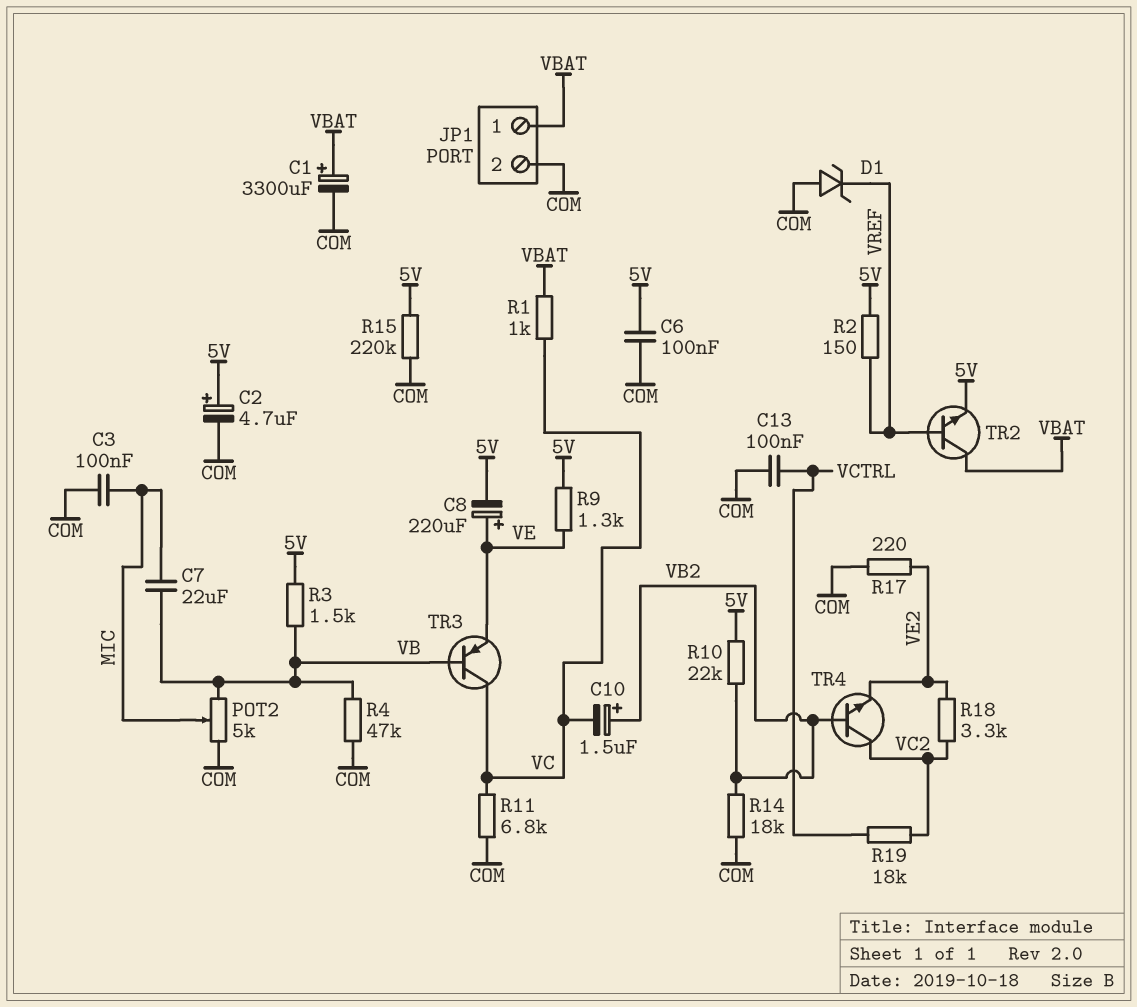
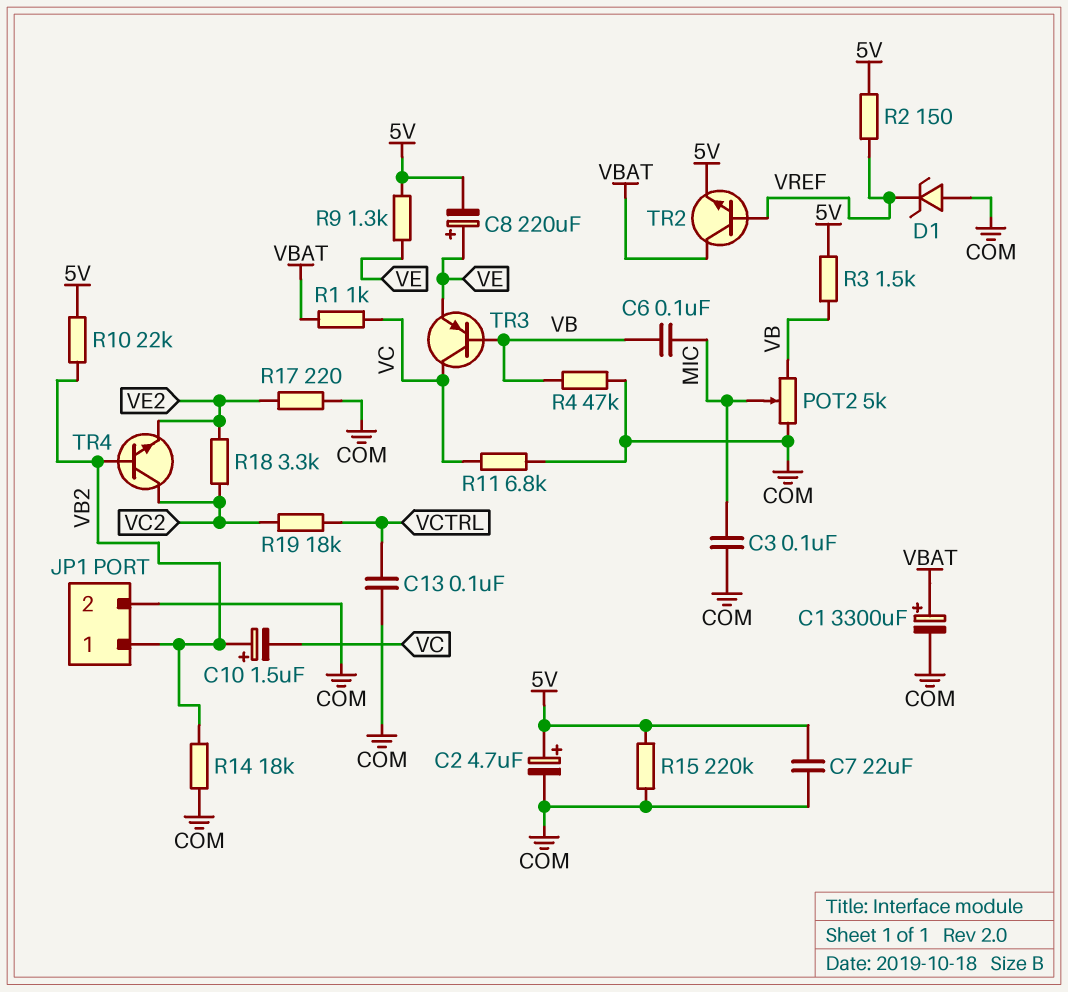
C6: 100nF (5V, COM) -> 100nF (MIC, VB)
C7: 22uF (MIC, VB) -> 22uF (5V, COM)
JP1 pin 1: VBAT -> VB2

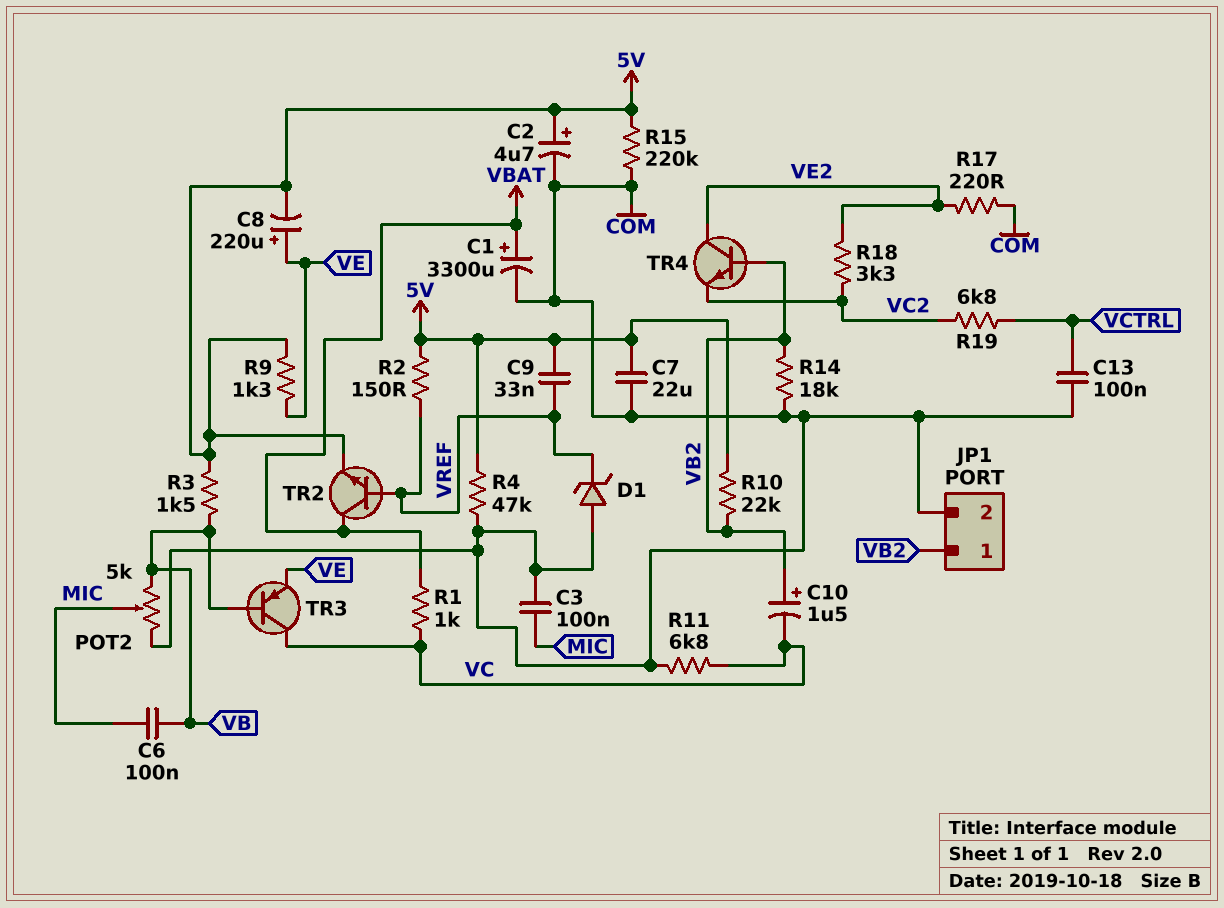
C9: none -> 33nF (5V, VREF)
R4: 47k (COM, VB) -> 47k (5V, COM)
R19: 18k (VC2, VCTRL) -> 6.8k (VC2, VCTRL)
TR4: NPN (B VB2, C VC2, E VE2) -> NPN (B VB2, C VE2, E VC2)

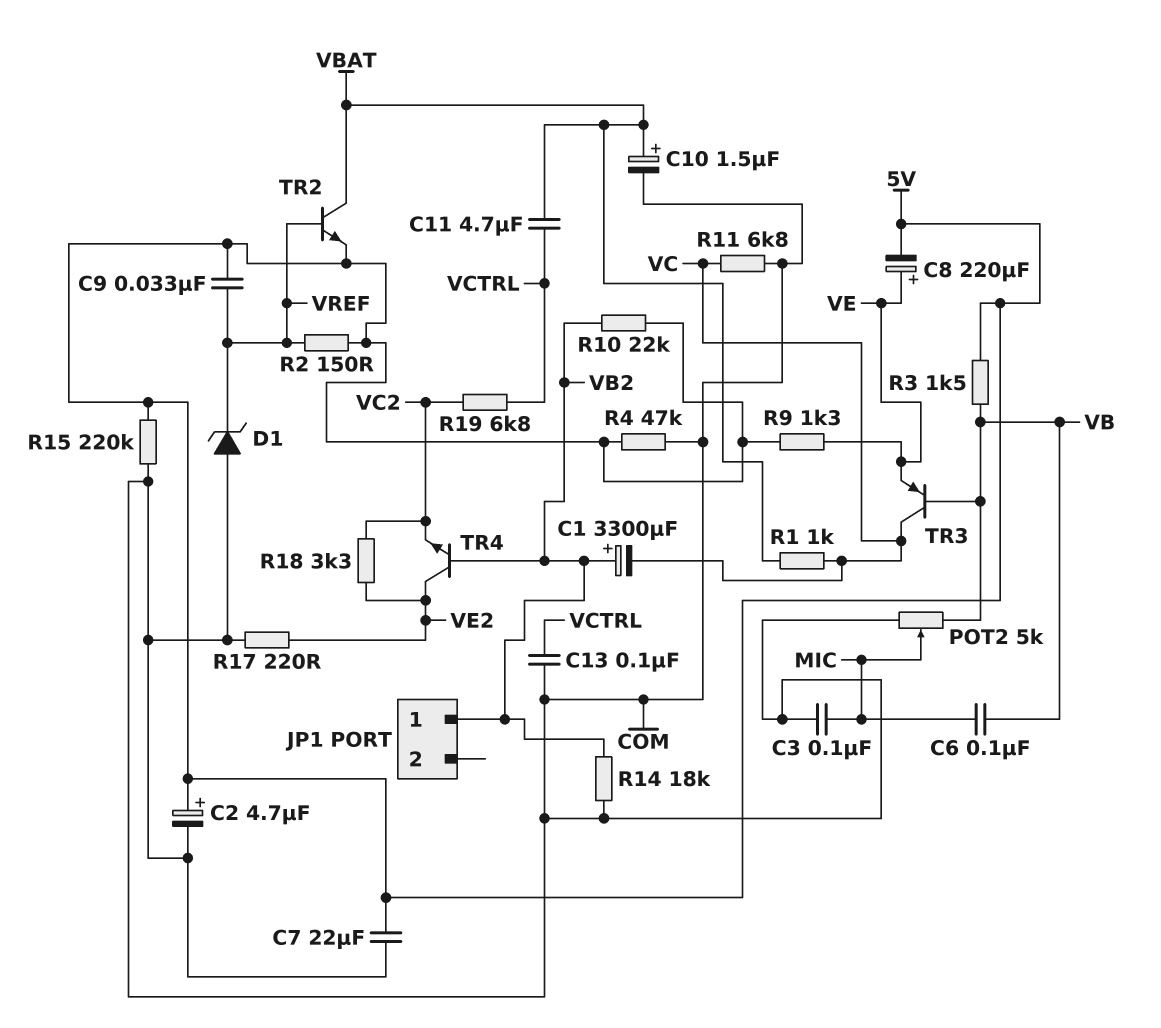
C1: 3300uF (plus VBAT, minus COM) -> 3300uF (plus VB2, minus VC)
C10: 1.5uF (plus VB2, minus VC) -> 1.5uF (plus VBAT, minus COM)
C11: none -> 4.7uF (VBAT, VCTRL)
JP1 pin 2: COM -> none

